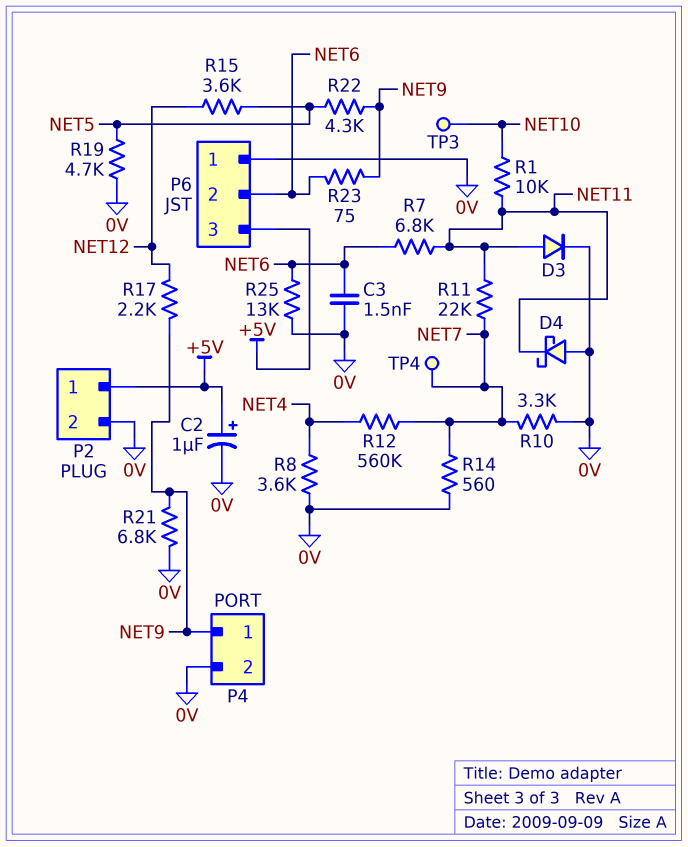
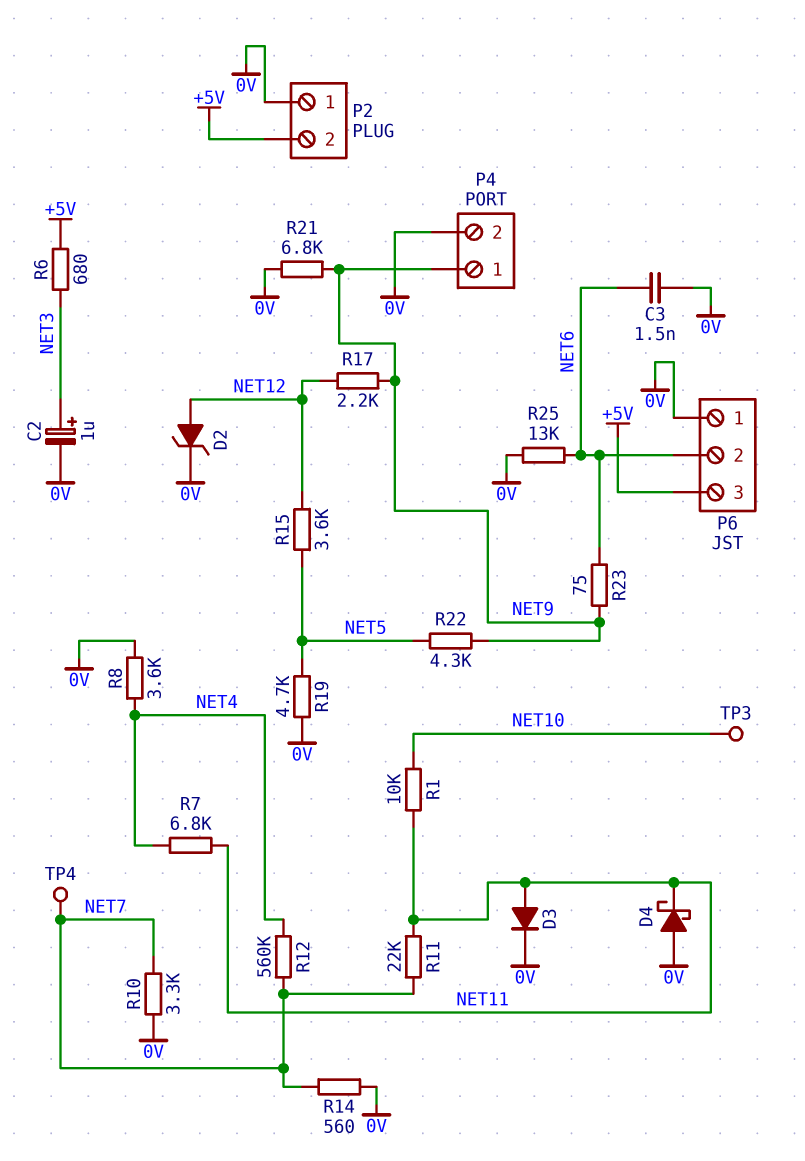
C2: 1uF (plus +5V, minus 0V) -> 1uF (plus NET3, minus 0V)
D2: none -> zener (A NET12, K 0V)
P2 pin 1: +5V -> 0V
P2 pin 2: 0V -> +5V
R6: none -> 680 (+5V, NET3)
R7: 6.8k (NET6, NET11) -> 6.8k (NET4, NET11)

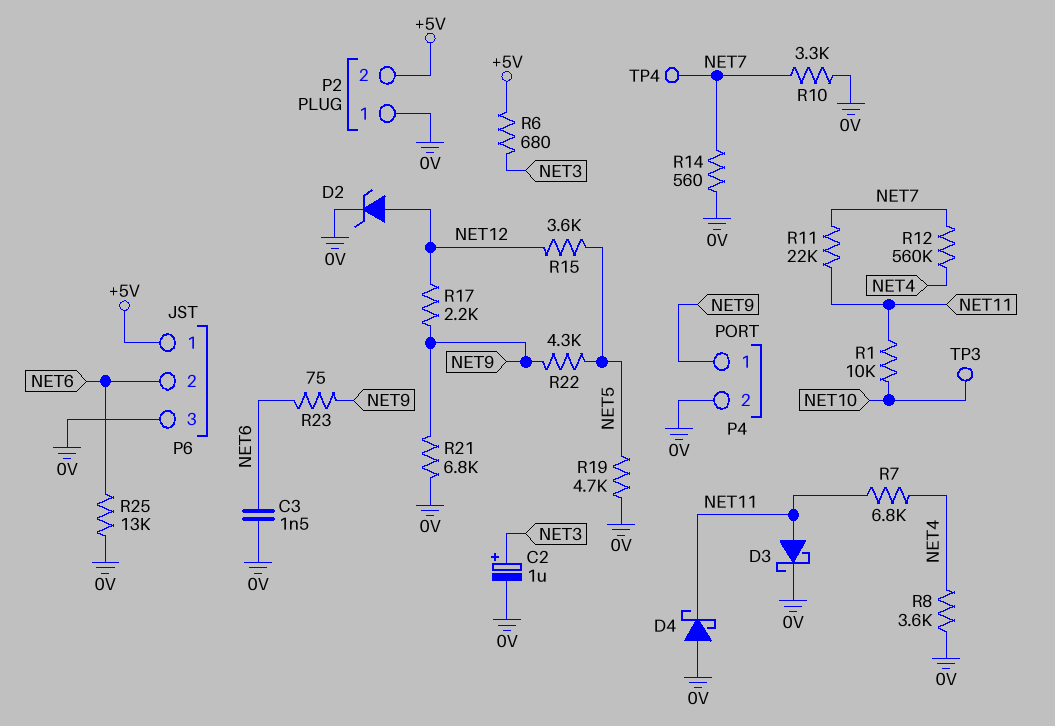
D3: diode (A NET11, K 0V) -> schottky (A NET11, K 0V)
P6 pin 1: 0V -> +5V
P6 pin 3: +5V -> 0V

